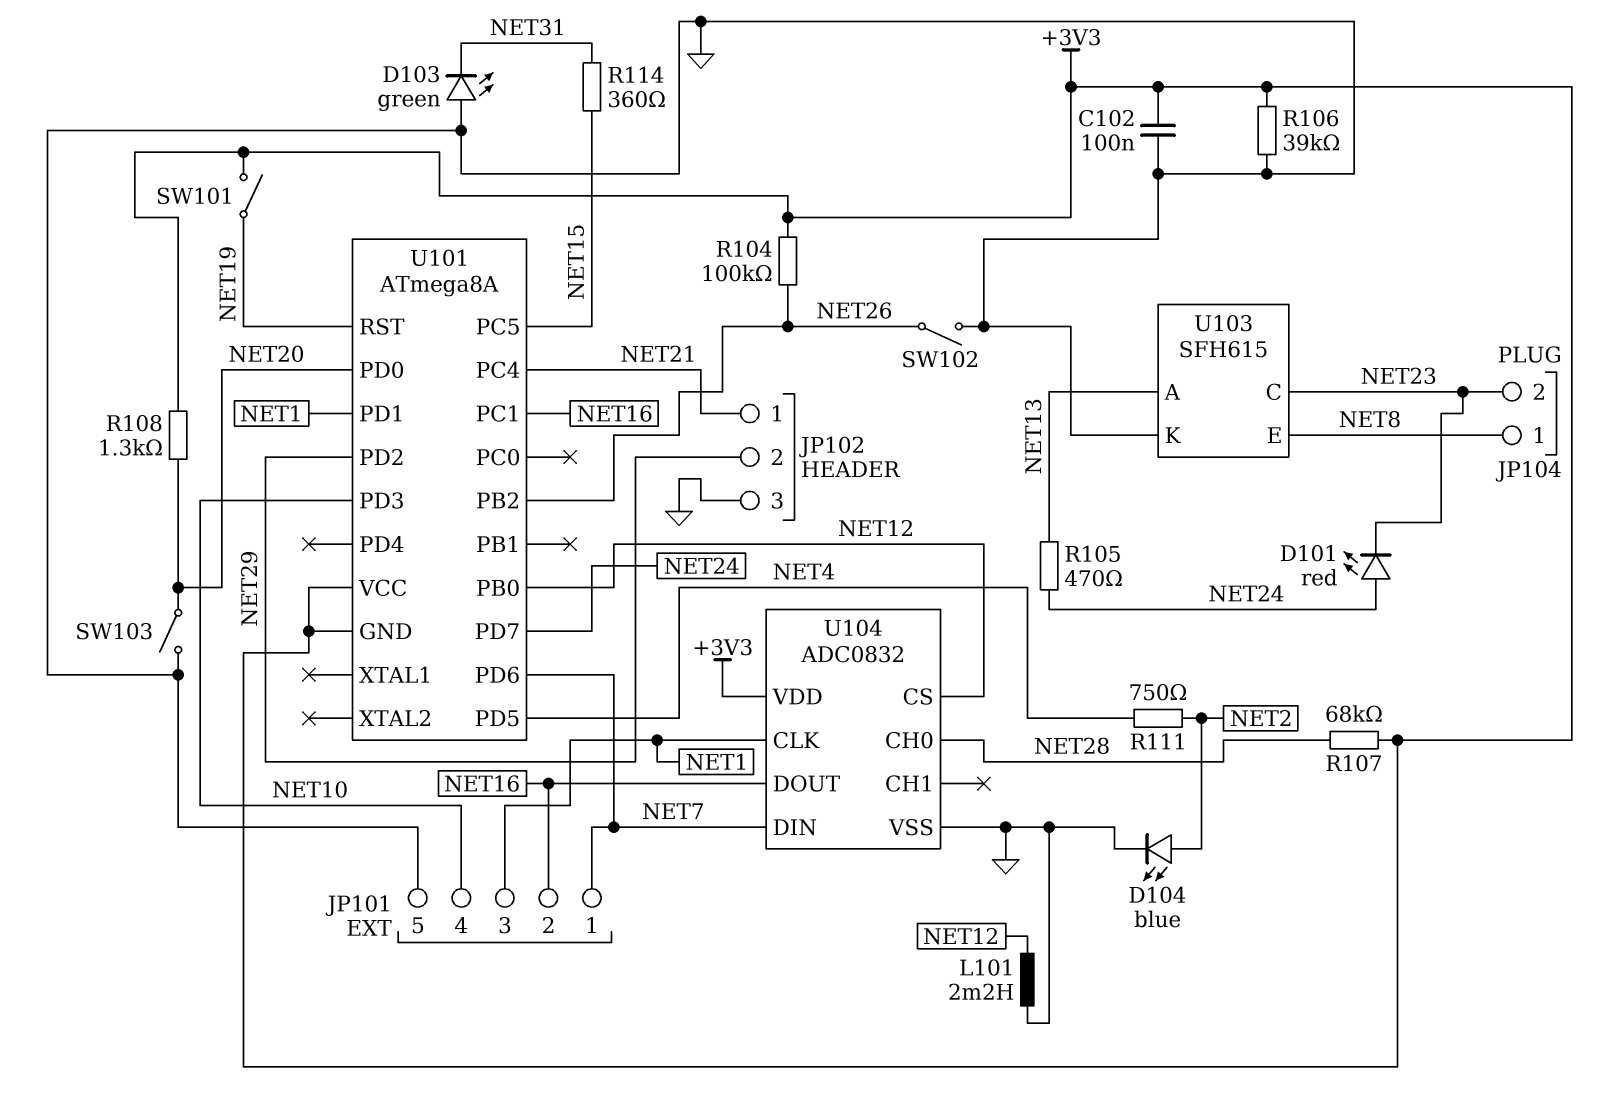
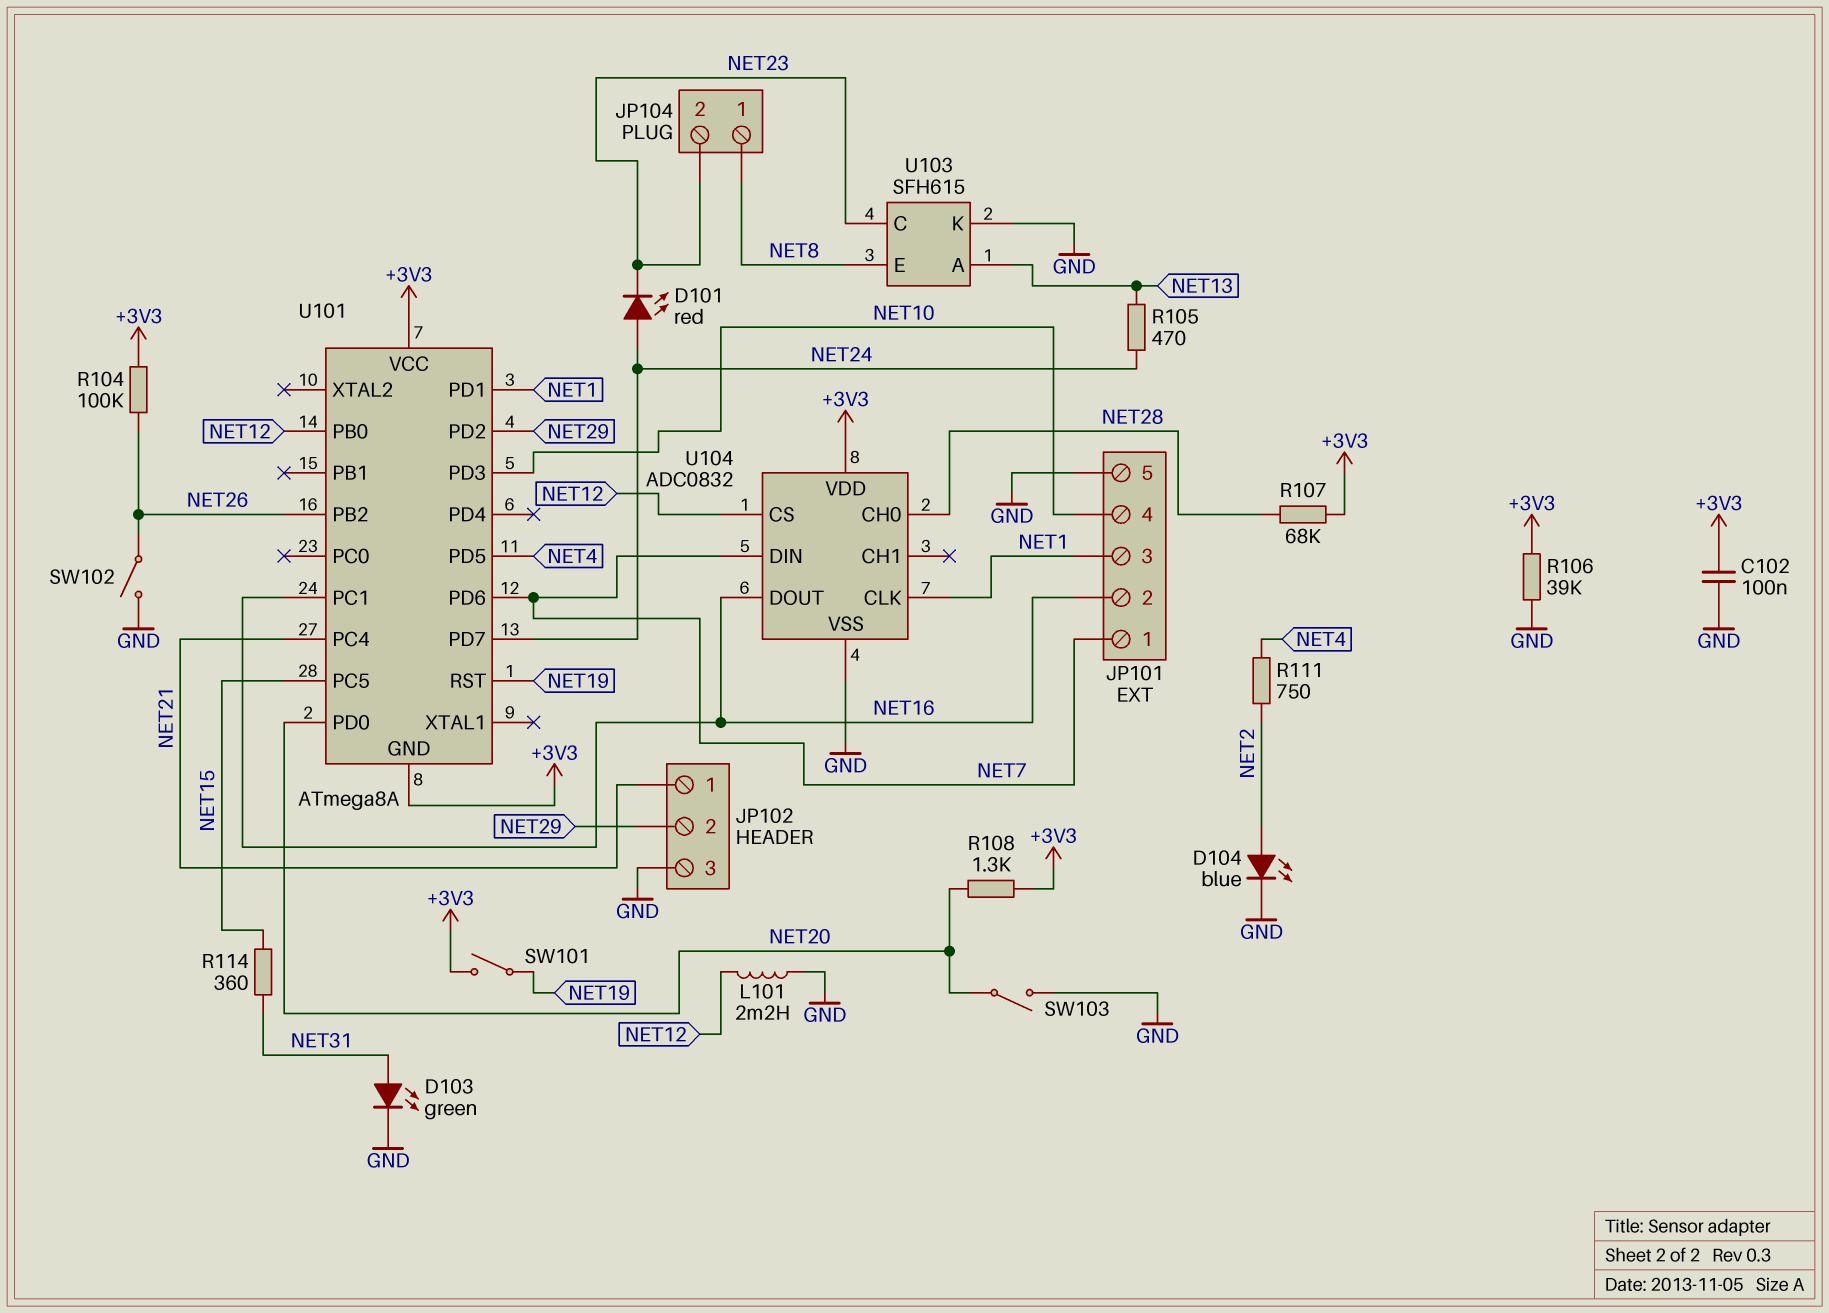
D103: LED green (A GND, K NET31) -> LED green (A NET31, K GND)

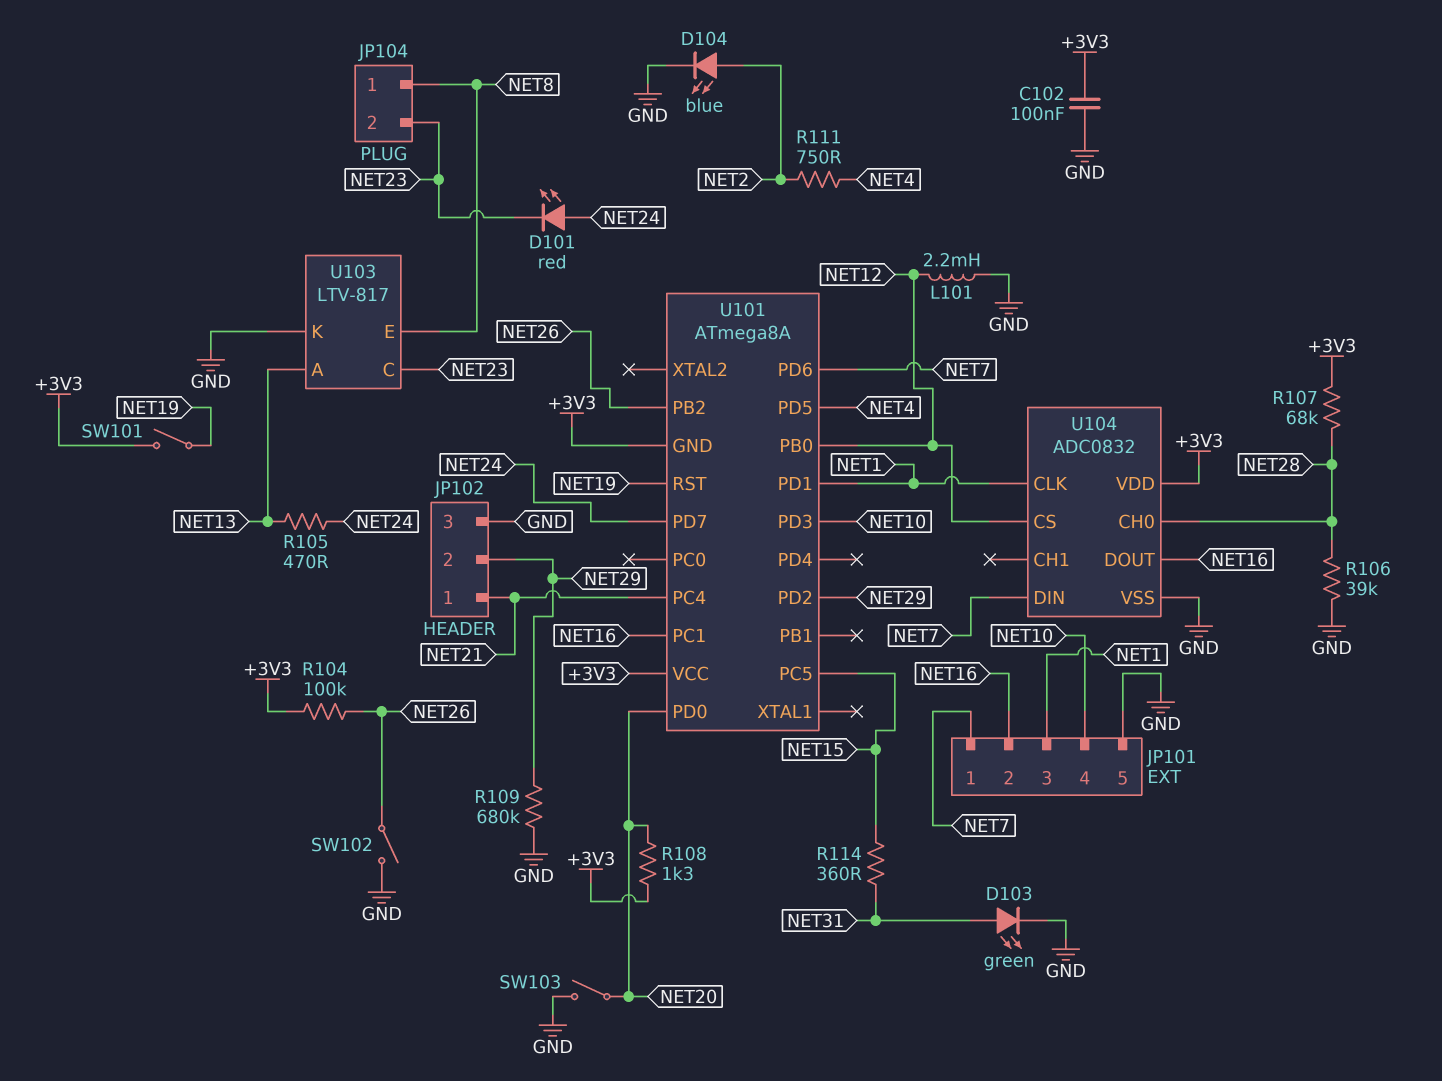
R106: 39k (+3V3, GND) -> 39k (GND, NET28)
R109: none -> 680k (GND, NET29)
U103: SFH615 -> LTV-817

